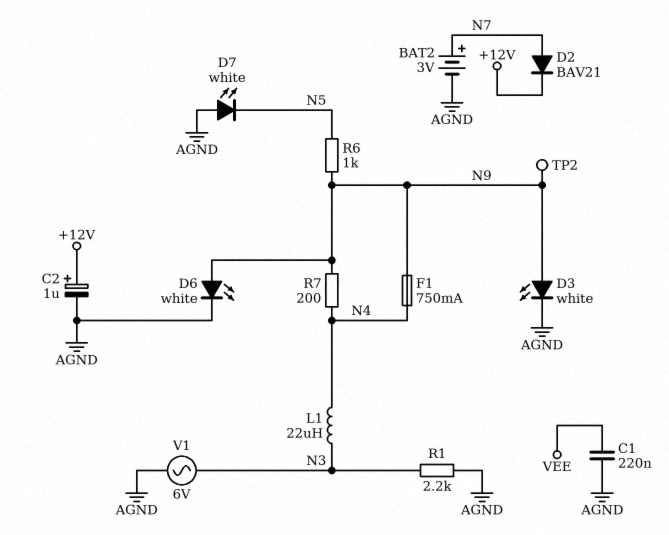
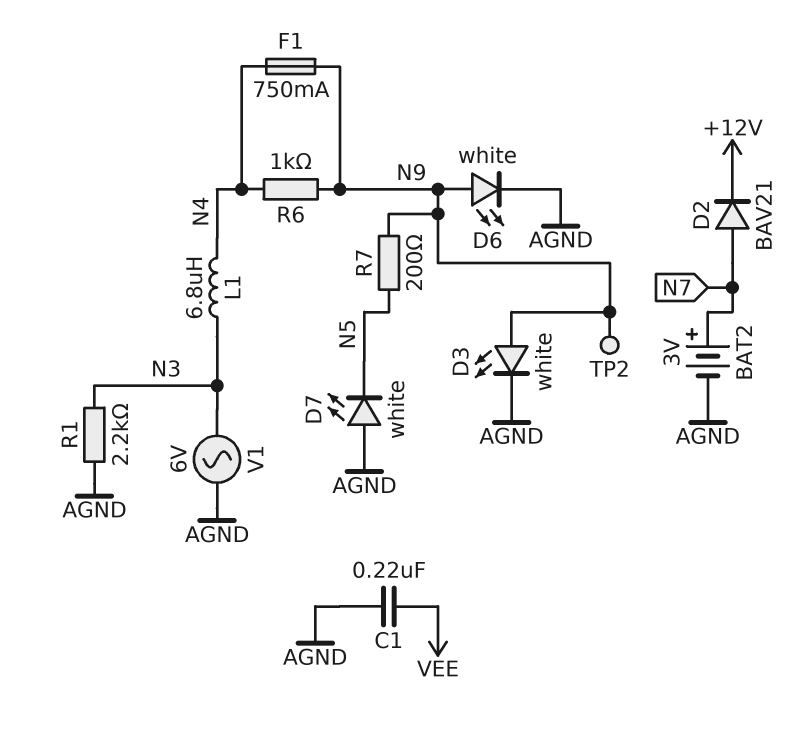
C2: 1uF (plus +12V, minus AGND) -> none
L1: 22uH (N3, N4) -> 6.8uH (N3, N4)
R6: 1k (N5, N9) -> 1k (N4, N9)
R7: 200 (N4, N9) -> 200 (N5, N9)

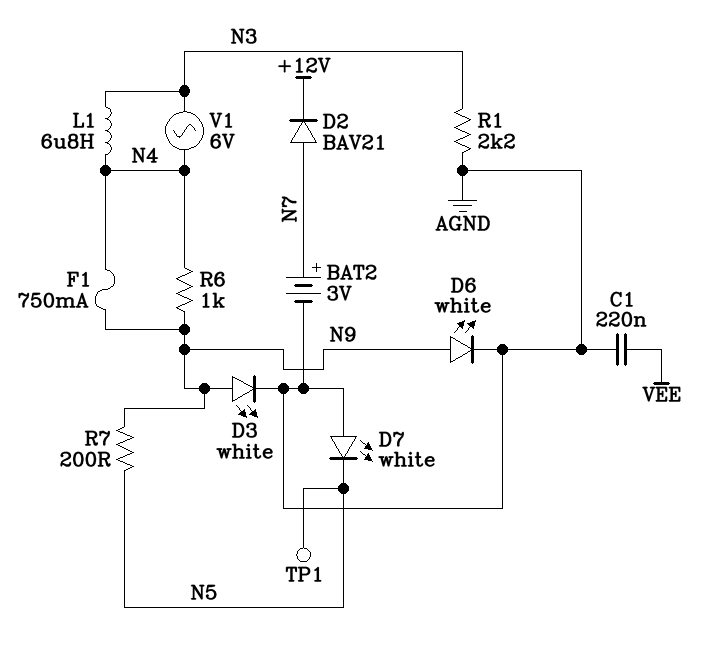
TP1: none -> test point (N5)
TP2: test point (N9) -> none
V1: AC 6V (AGND, N3) -> AC 6V (N3, N4)

